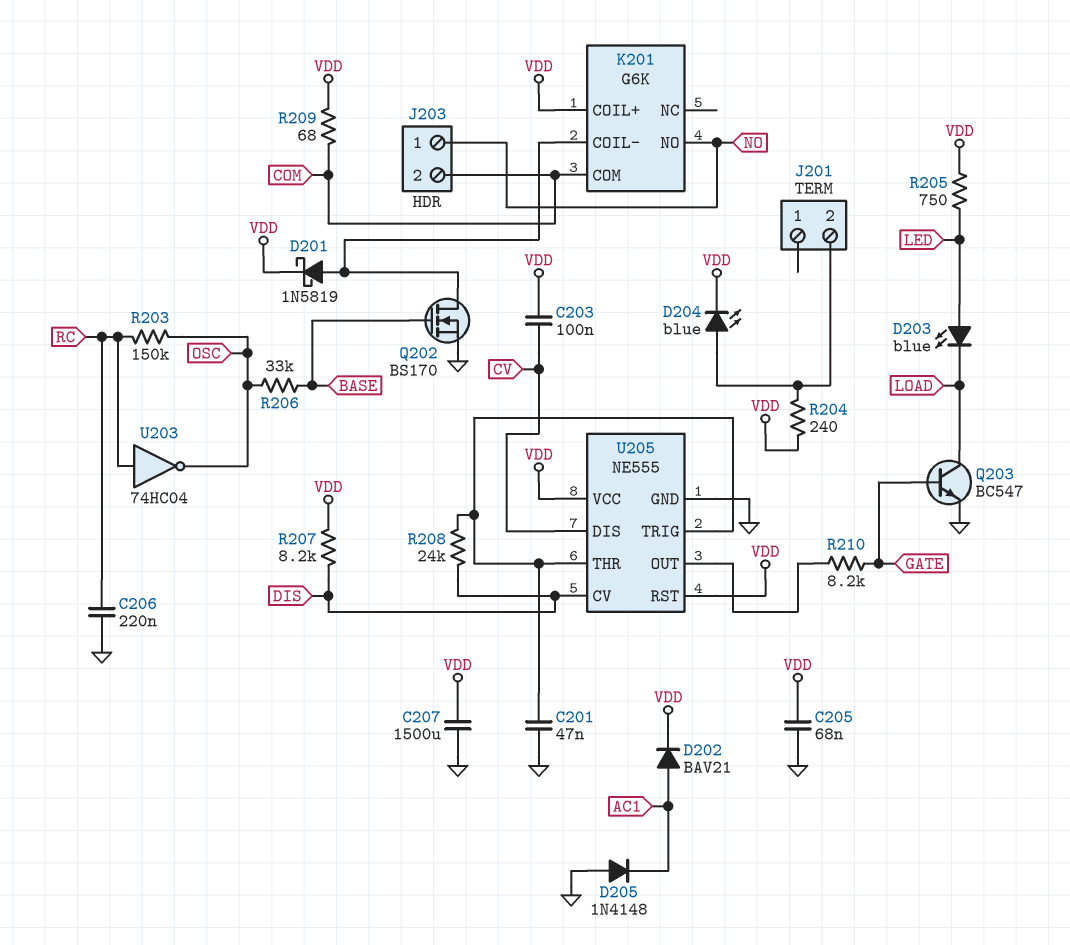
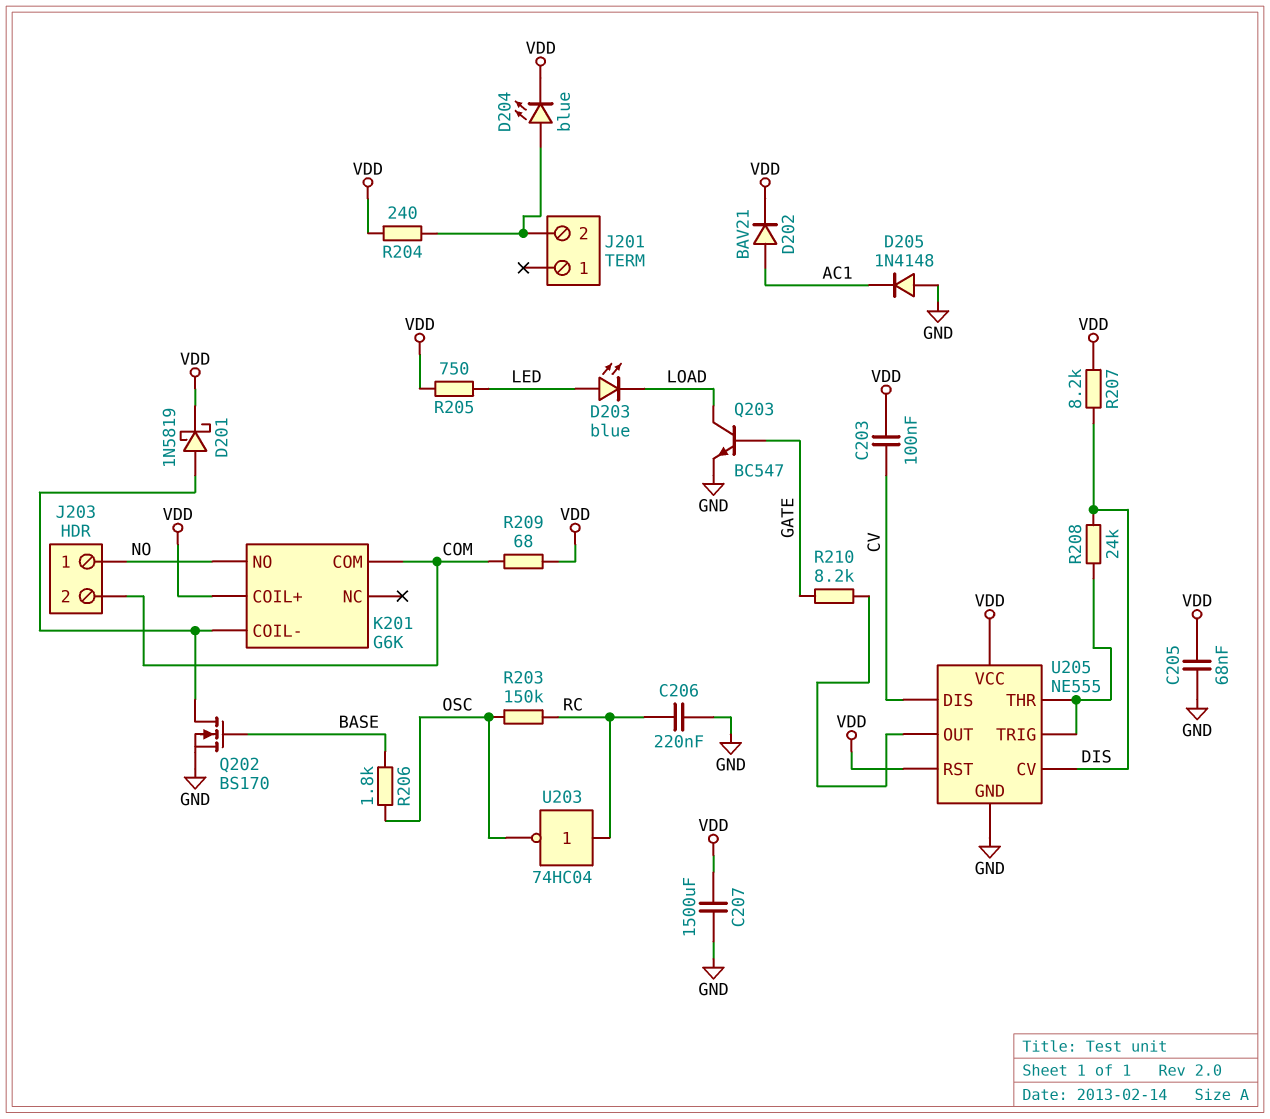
C201: 47nF (GND, U205/THR) -> none
R206: 33k (BASE, OSC) -> 1.8k (BASE, OSC)

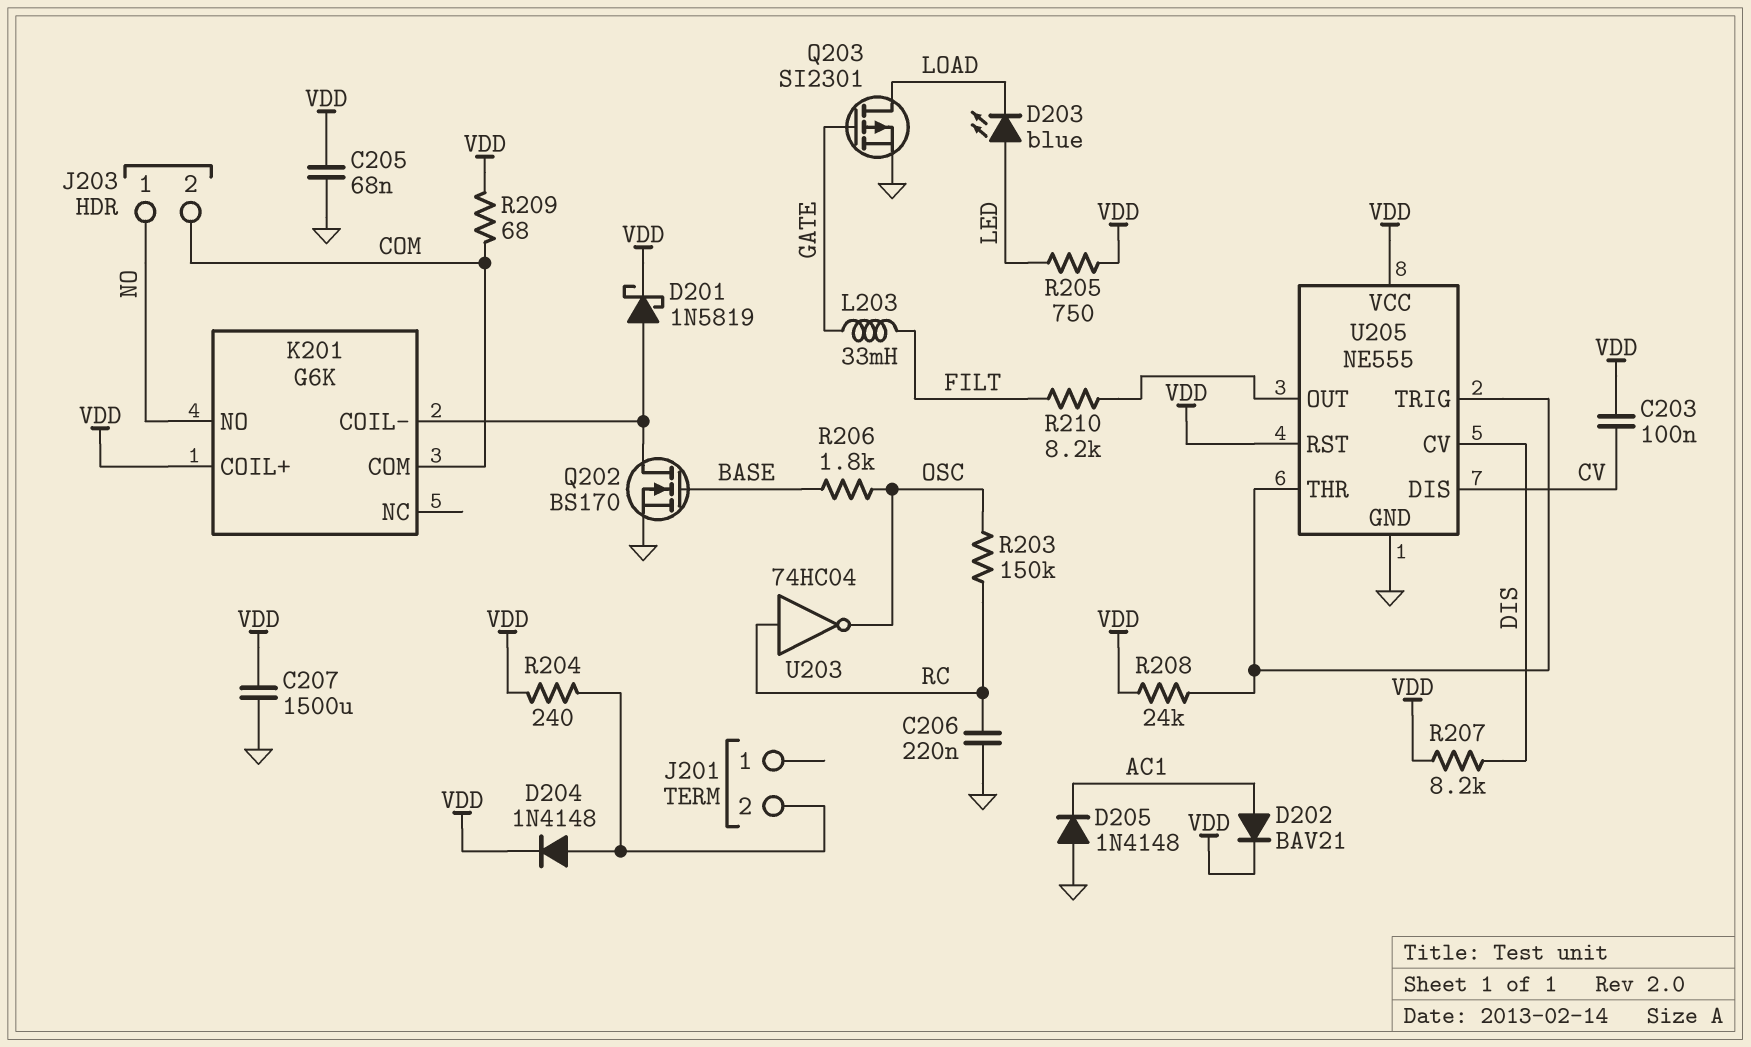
D204: LED blue (A J201/2, K VDD) -> diode 1N4148 (A J201/2, K VDD)
L203: none -> 33mH (FILT, GATE)
Q203: NPN BC547 (B GATE, C LOAD, E GND) -> PMOS SI2301 (G GATE, D LOAD, S GND)
R208: 24k (DIS, U205/THR) -> 24k (U205/THR, VDD)
R210: 8.2k (GATE, U205/OUT) -> 8.2k (FILT, U205/OUT)

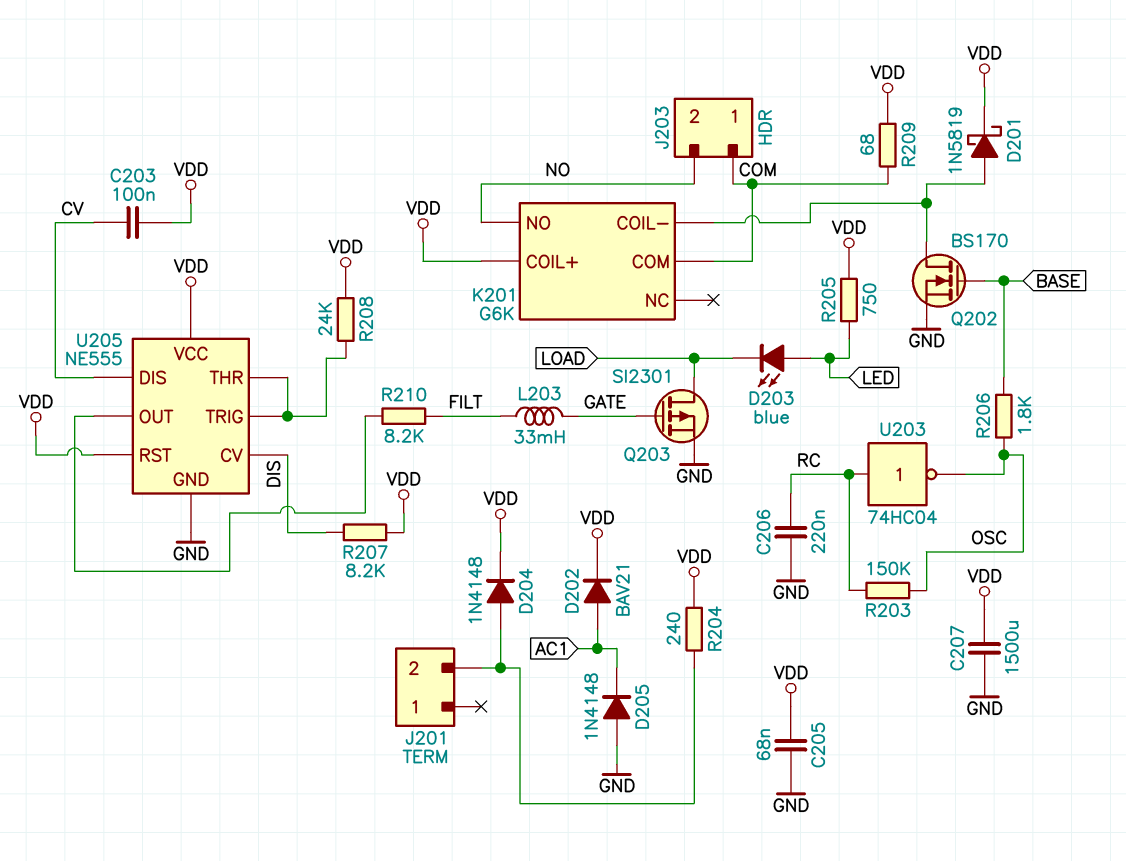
J203 pin 1: NO -> COM
J203 pin 2: COM -> NO

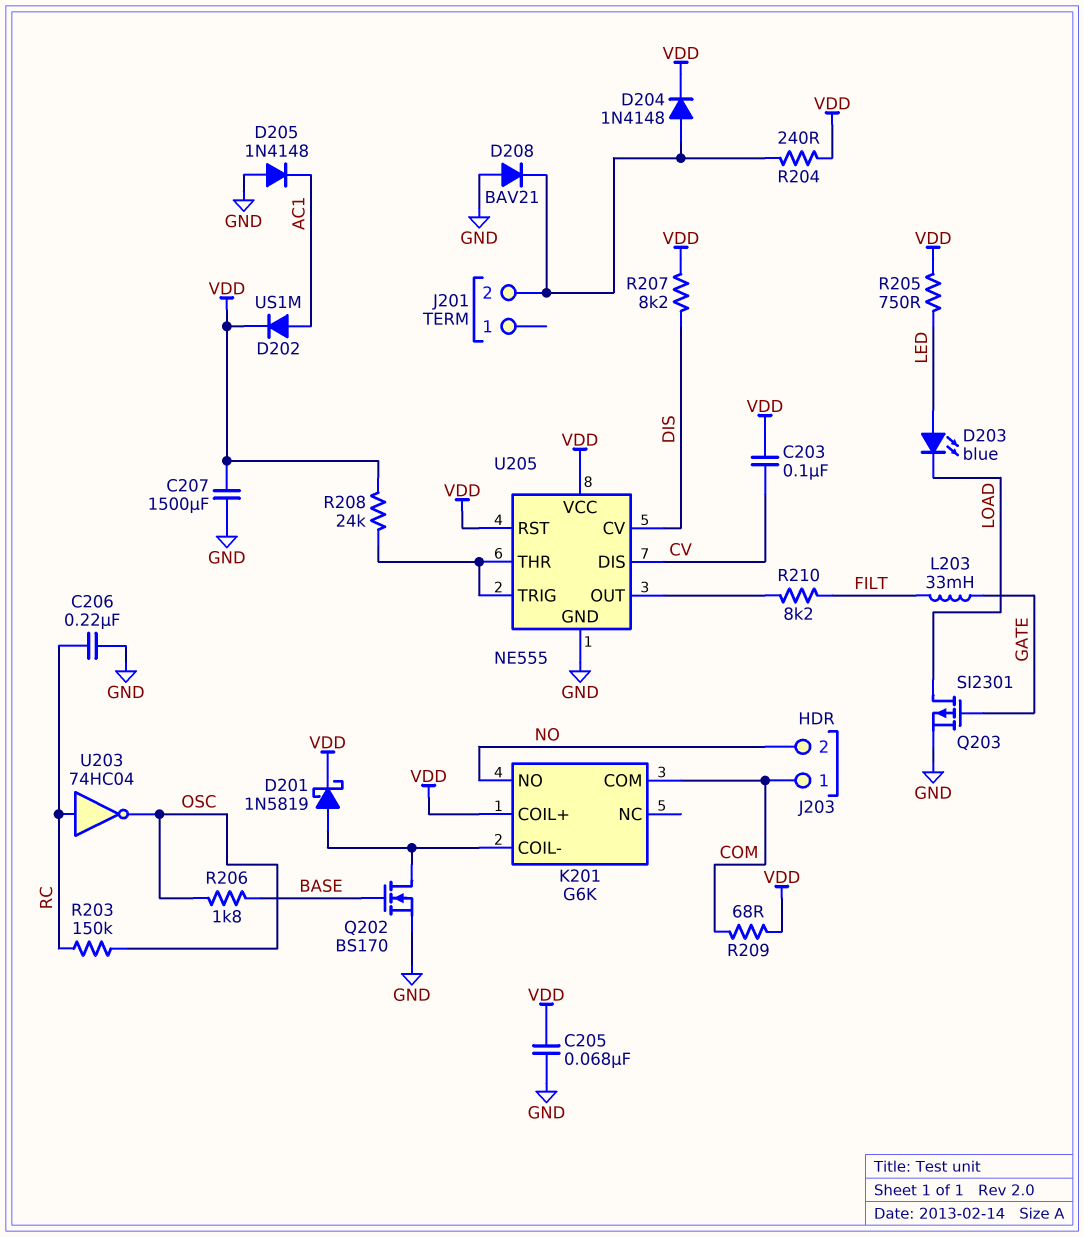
D202: diode BAV21 (A AC1, K VDD) -> diode US1M (A AC1, K VDD)
D208: none -> diode BAV21 (A GND, K J201/2)

